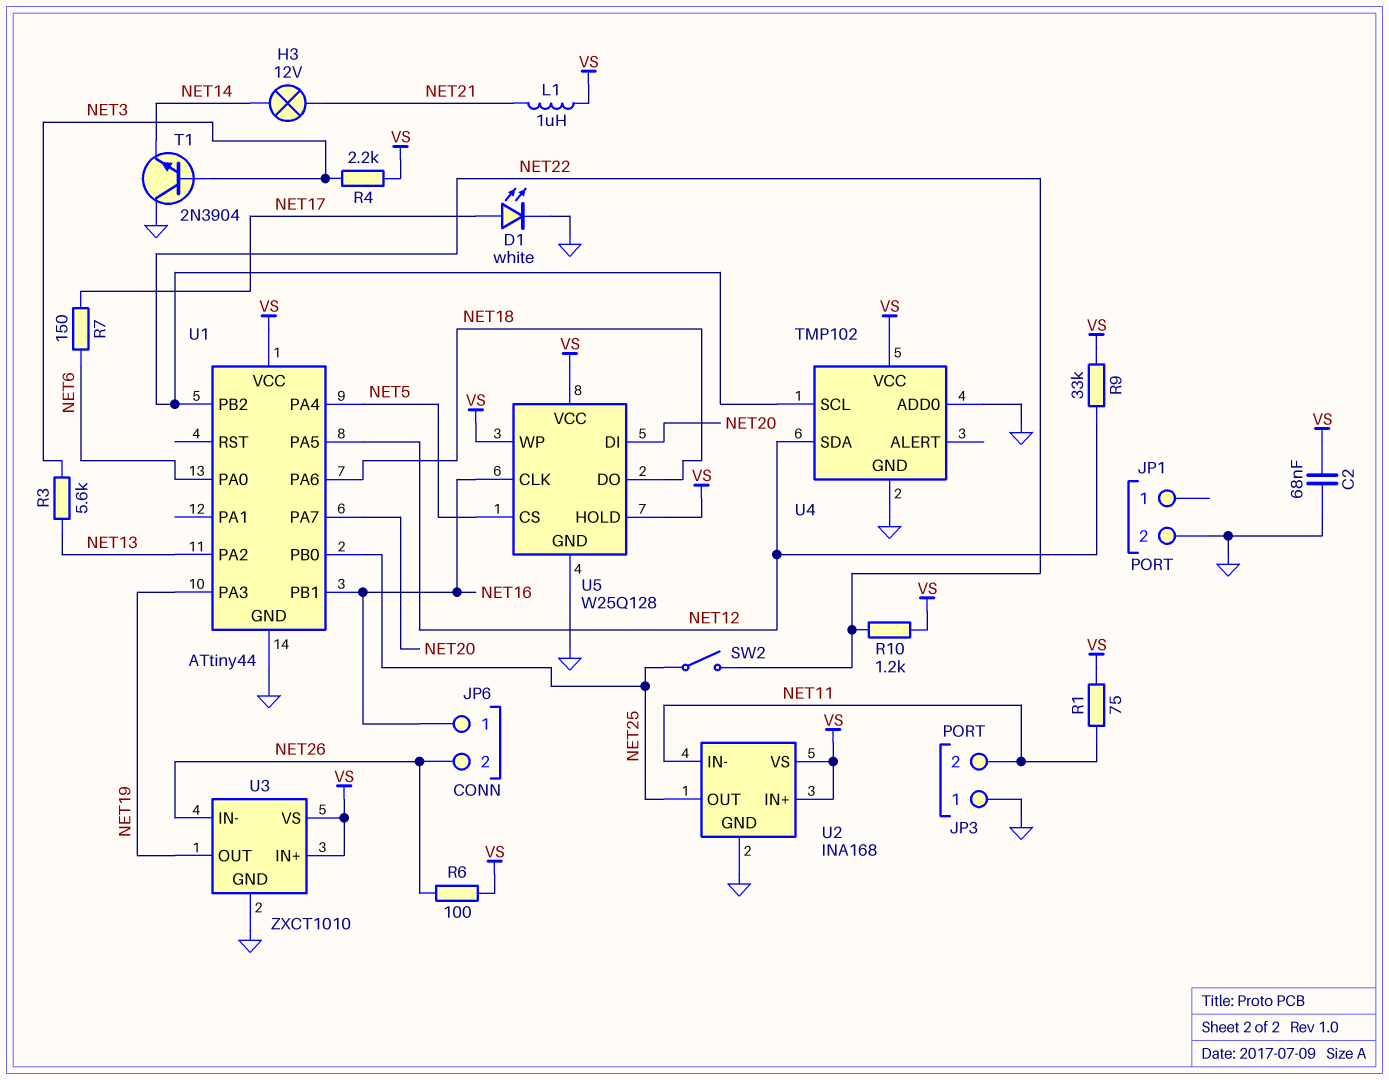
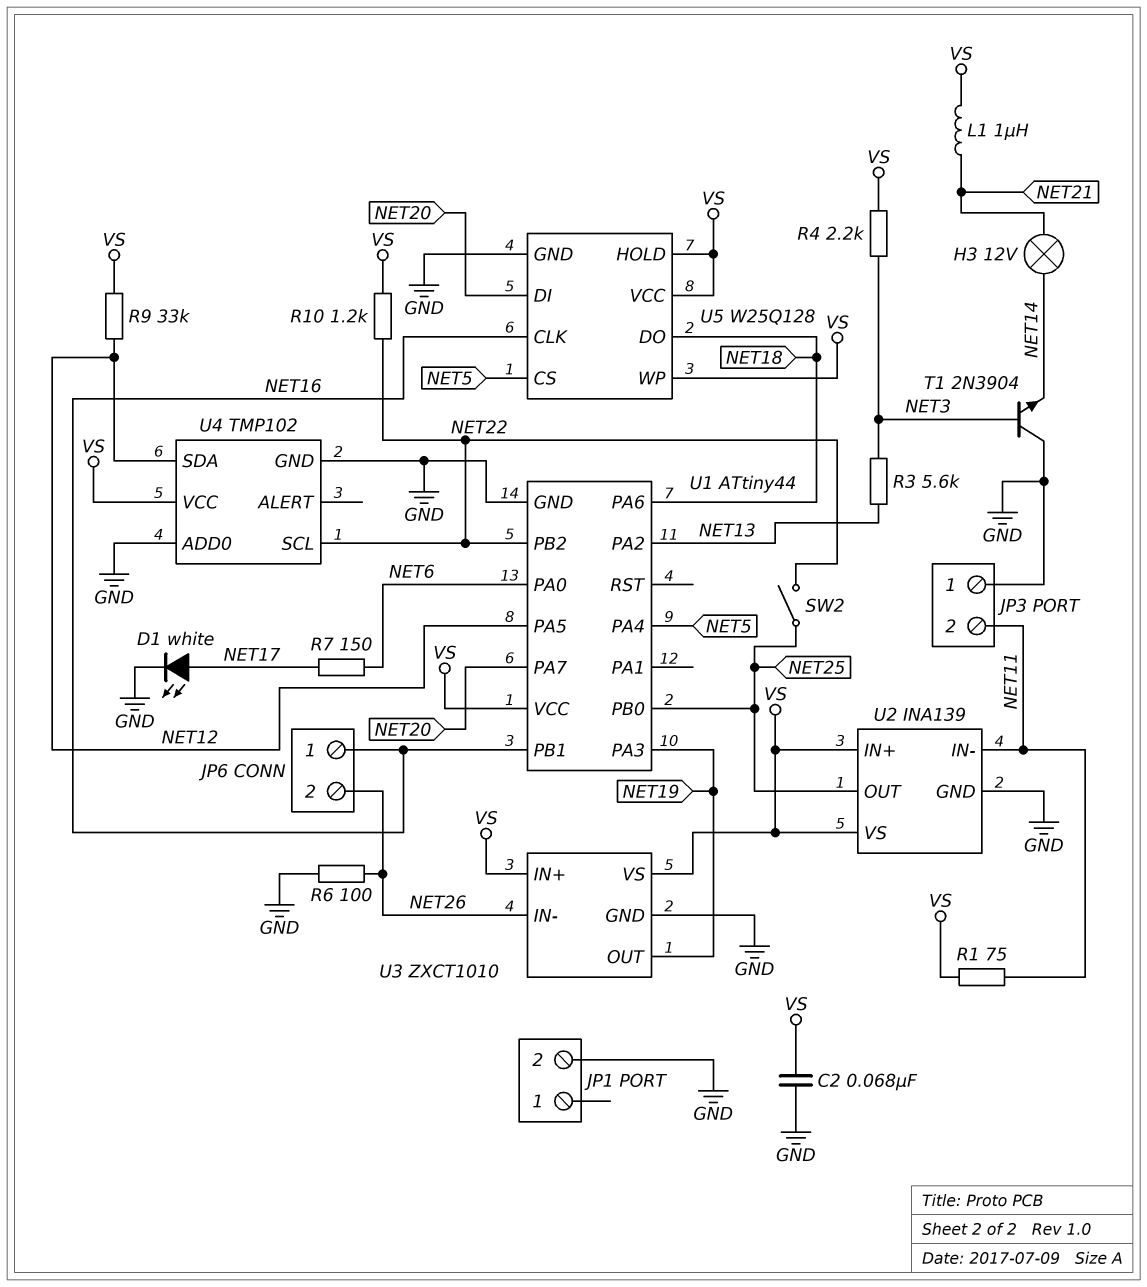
R6: 100 (NET26, VS) -> 100 (GND, NET26)
U2: INA168 -> INA139

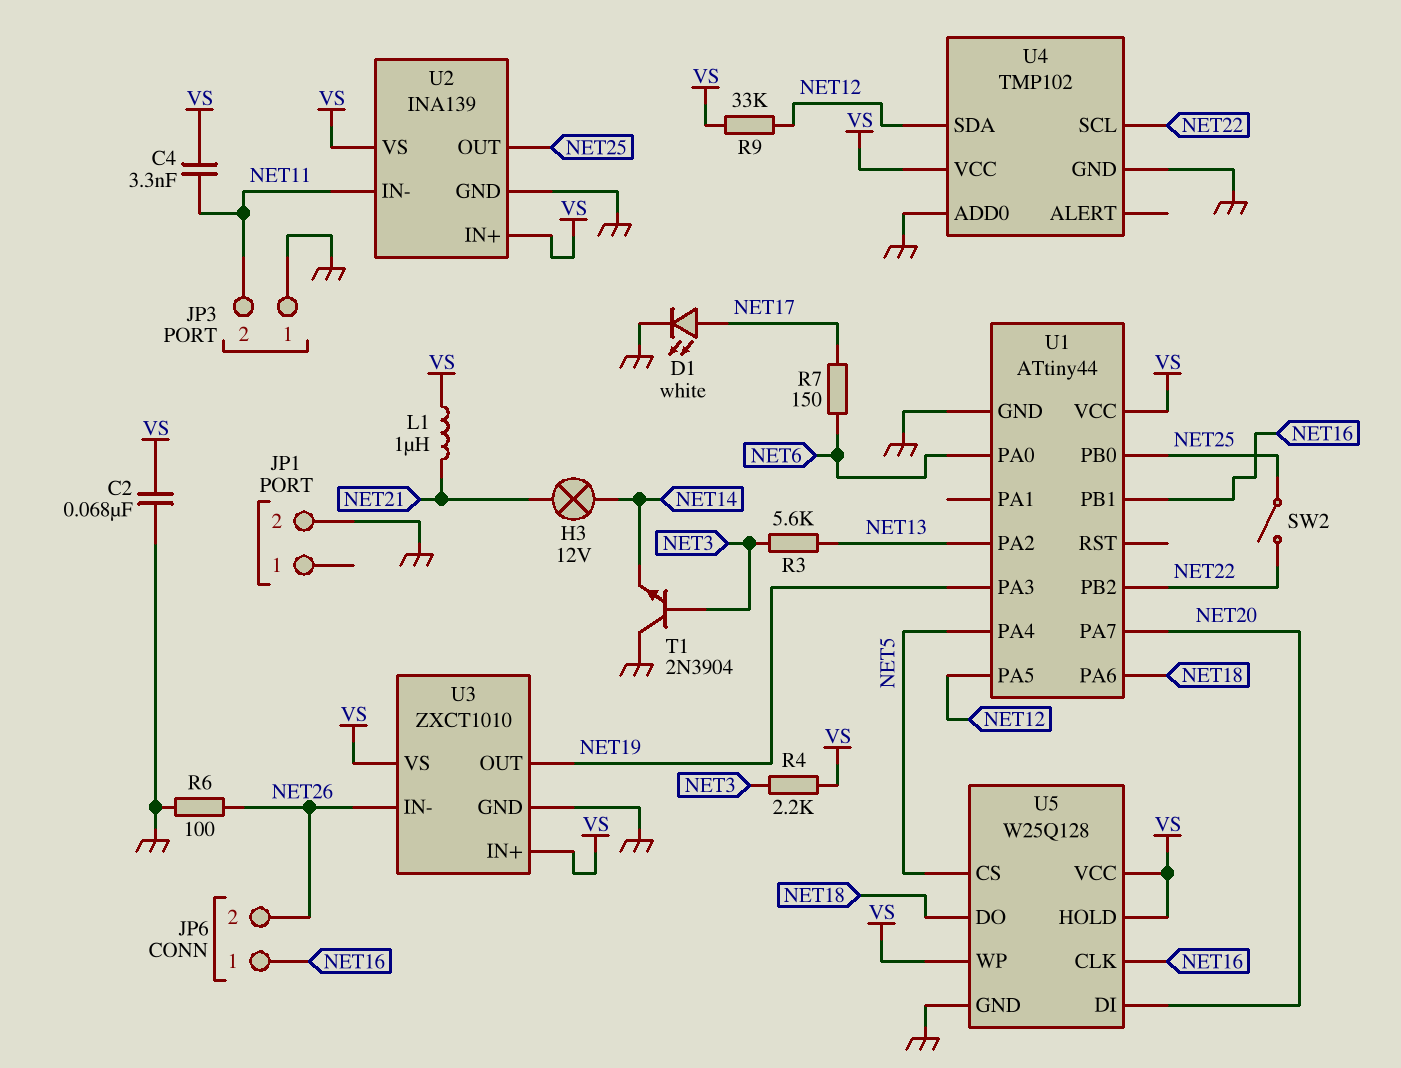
C4: none -> 3.3nF (NET11, VS)
R1: 75 (NET11, VS) -> none
R10: 1.2k (NET22, VS) -> none

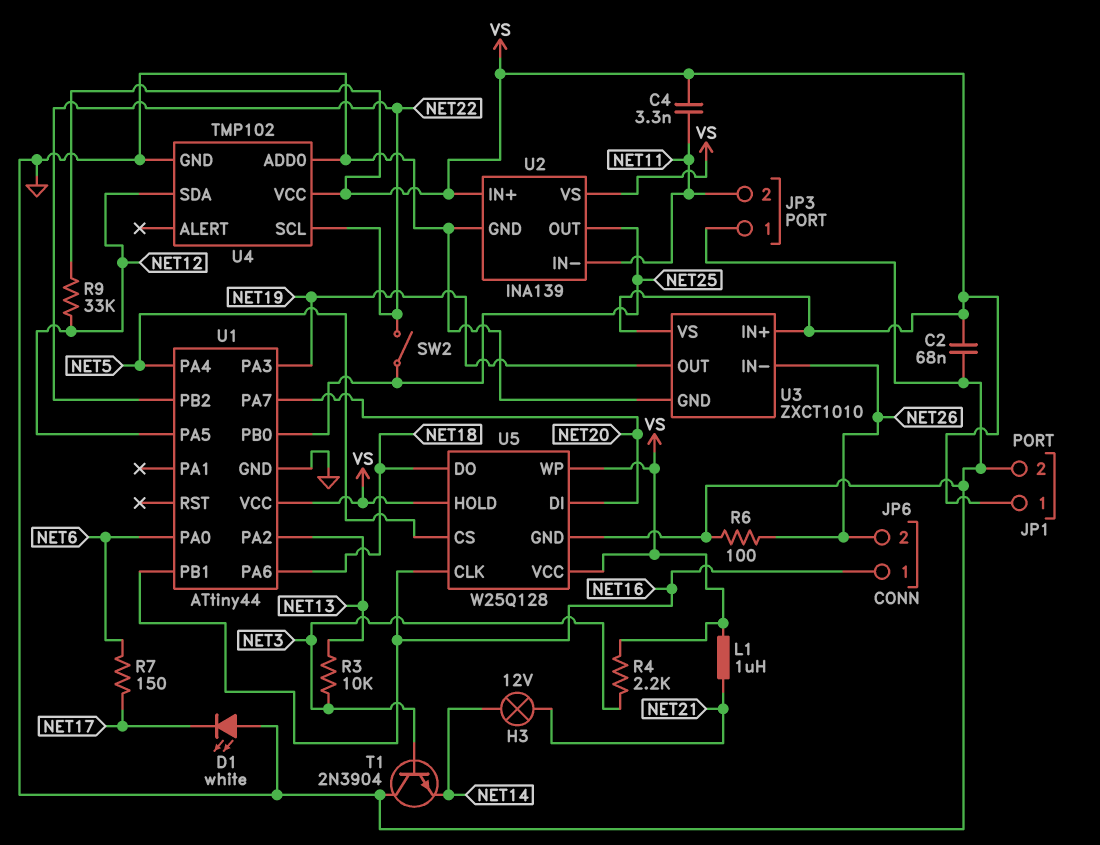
D1: LED white (A NET17, K GND) -> LED white (A GND, K NET17)
JP1 pin 1: none -> VS
R3: 5.6k (NET3, NET13) -> 10k (NET3, NET13)

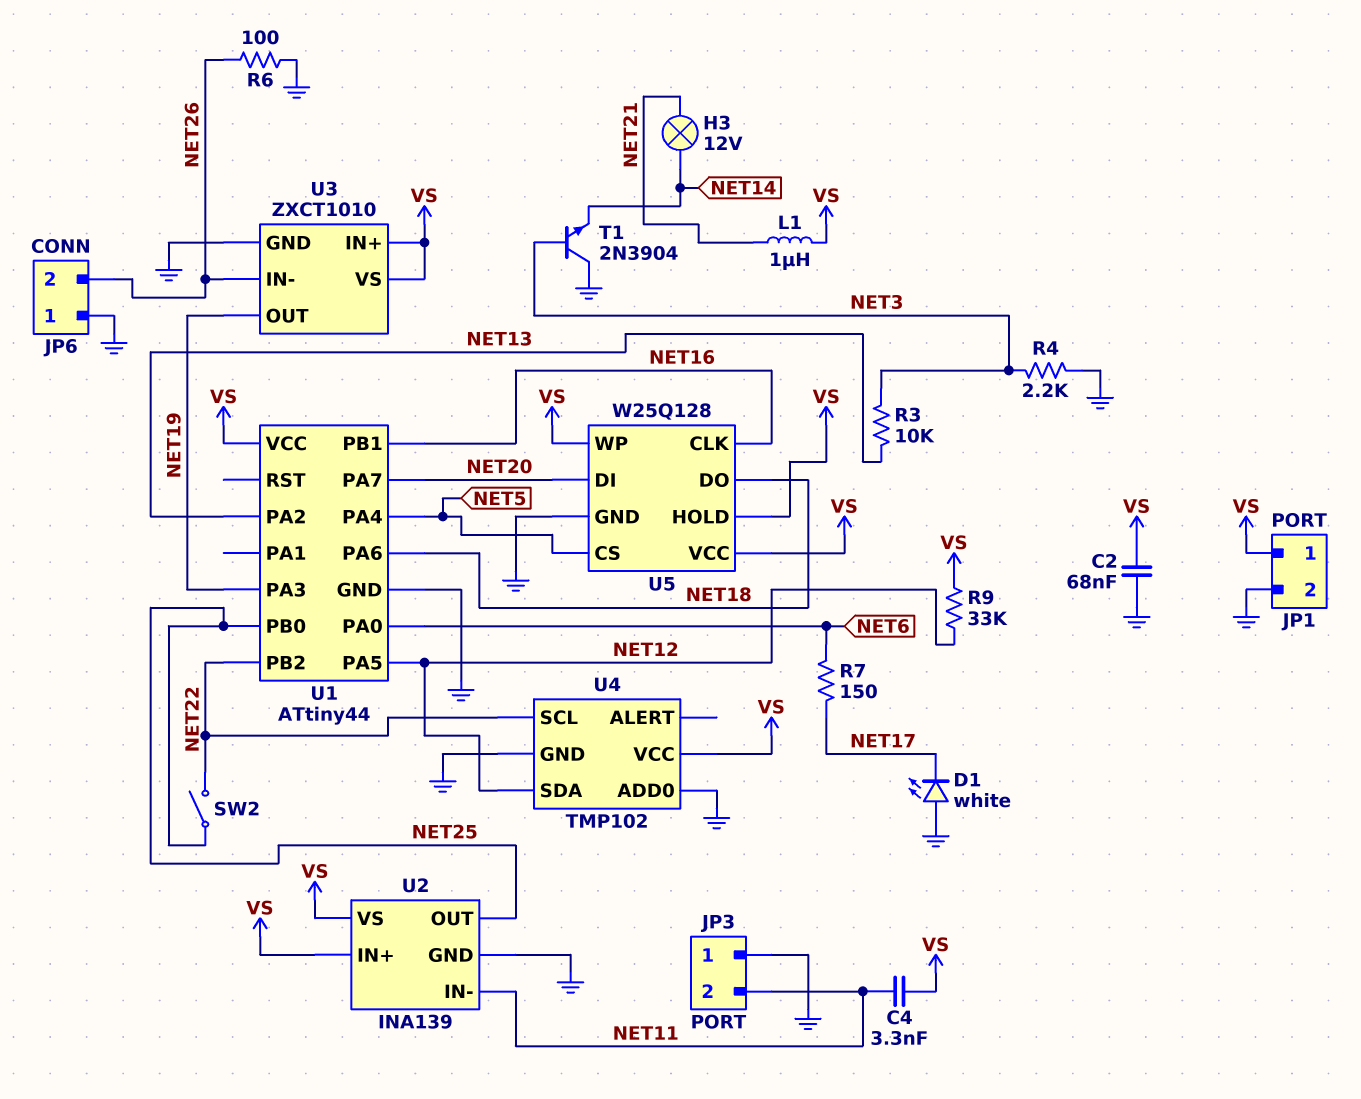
JP6 pin 1: NET16 -> GND
R4: 2.2k (NET3, VS) -> 2.2k (GND, NET3)

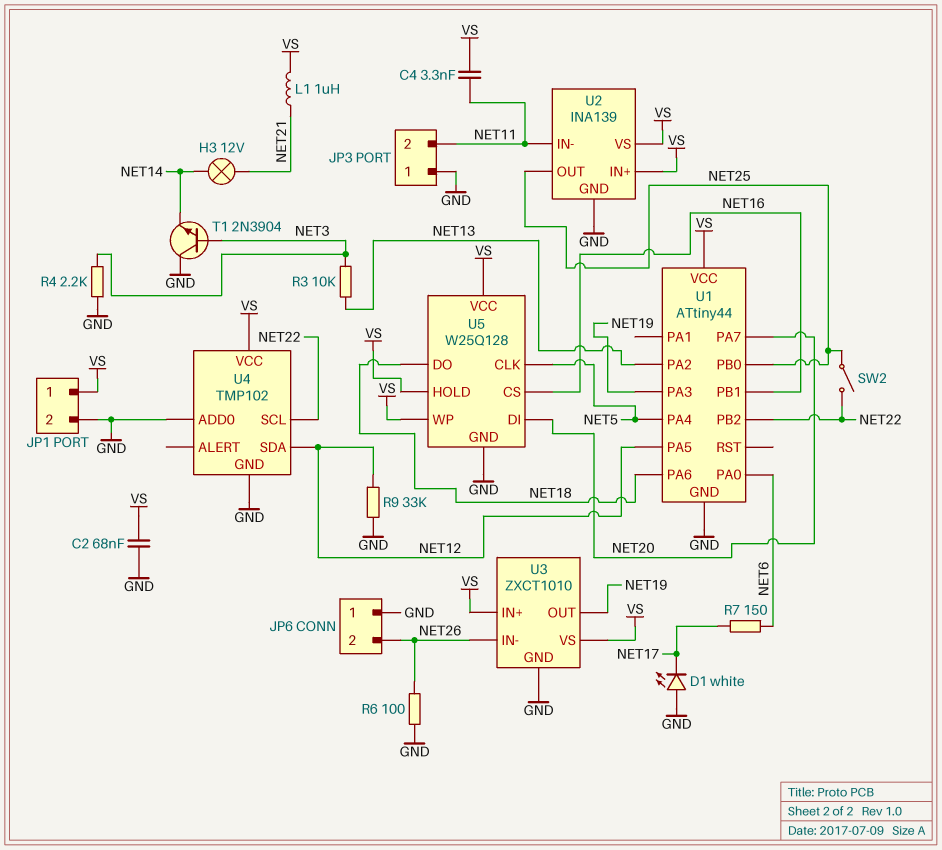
R9: 33k (NET12, VS) -> 33k (GND, NET12)
U5 pin CLK: NET16 -> NET5
U5 pin CS: NET5 -> NET16

